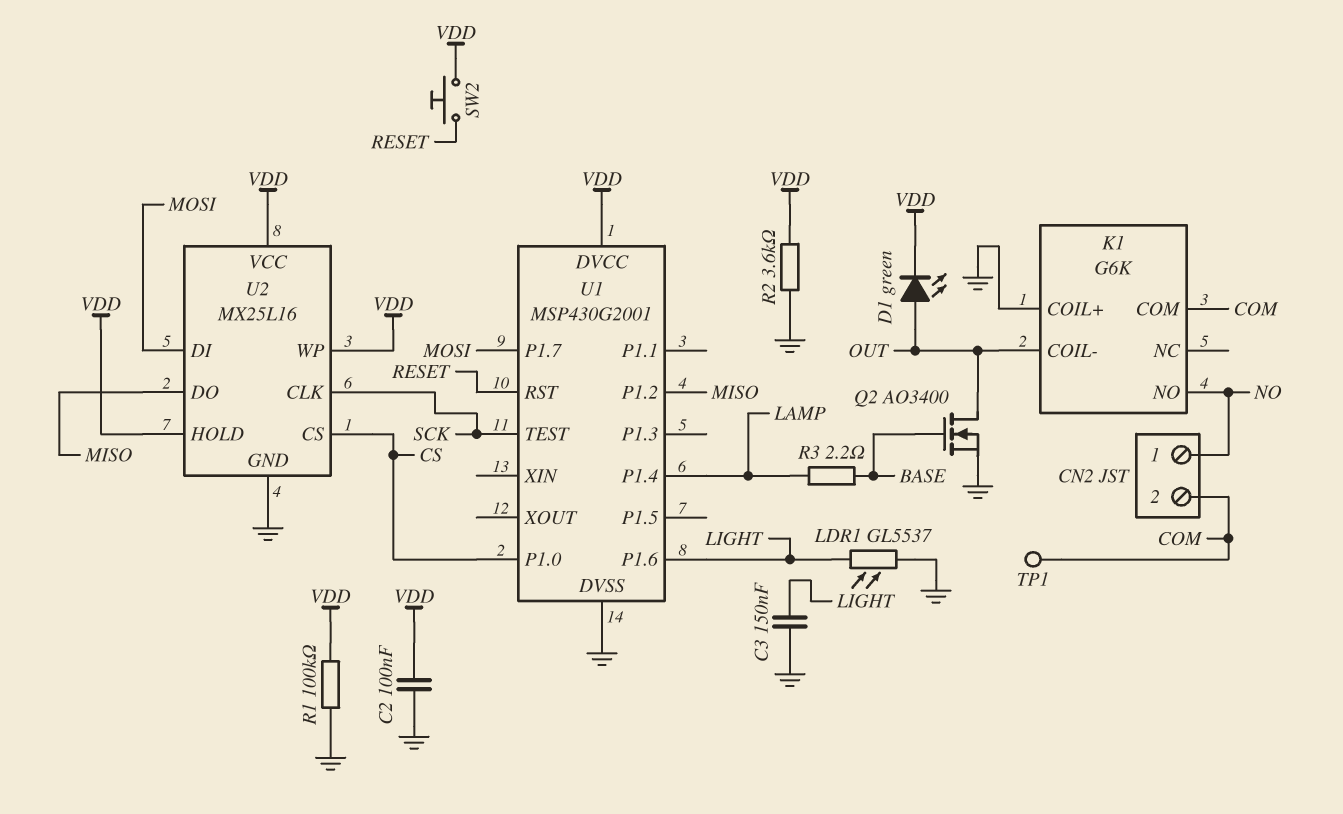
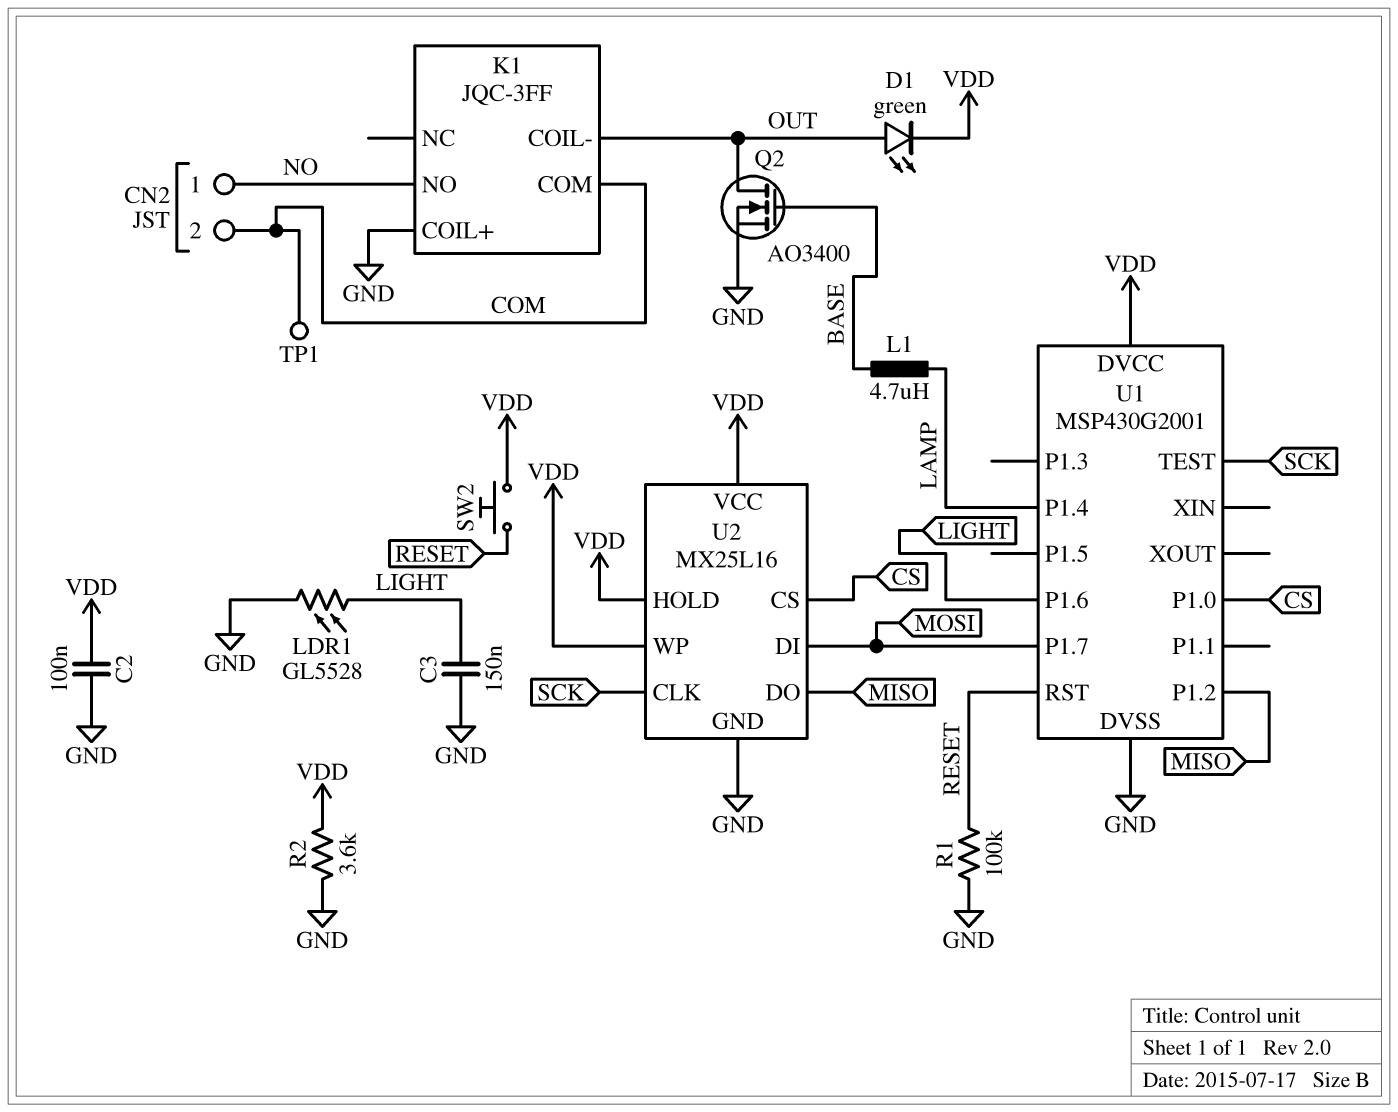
K1: G6K -> JQC-3FF
L1: none -> 4.7uH (BASE, LAMP)
LDR1: GL5537 (GND, LIGHT) -> GL5528 (GND, LIGHT)
R1: 100k (GND, VDD) -> 100k (GND, RESET)
R3: 2.2 (BASE, LAMP) -> none

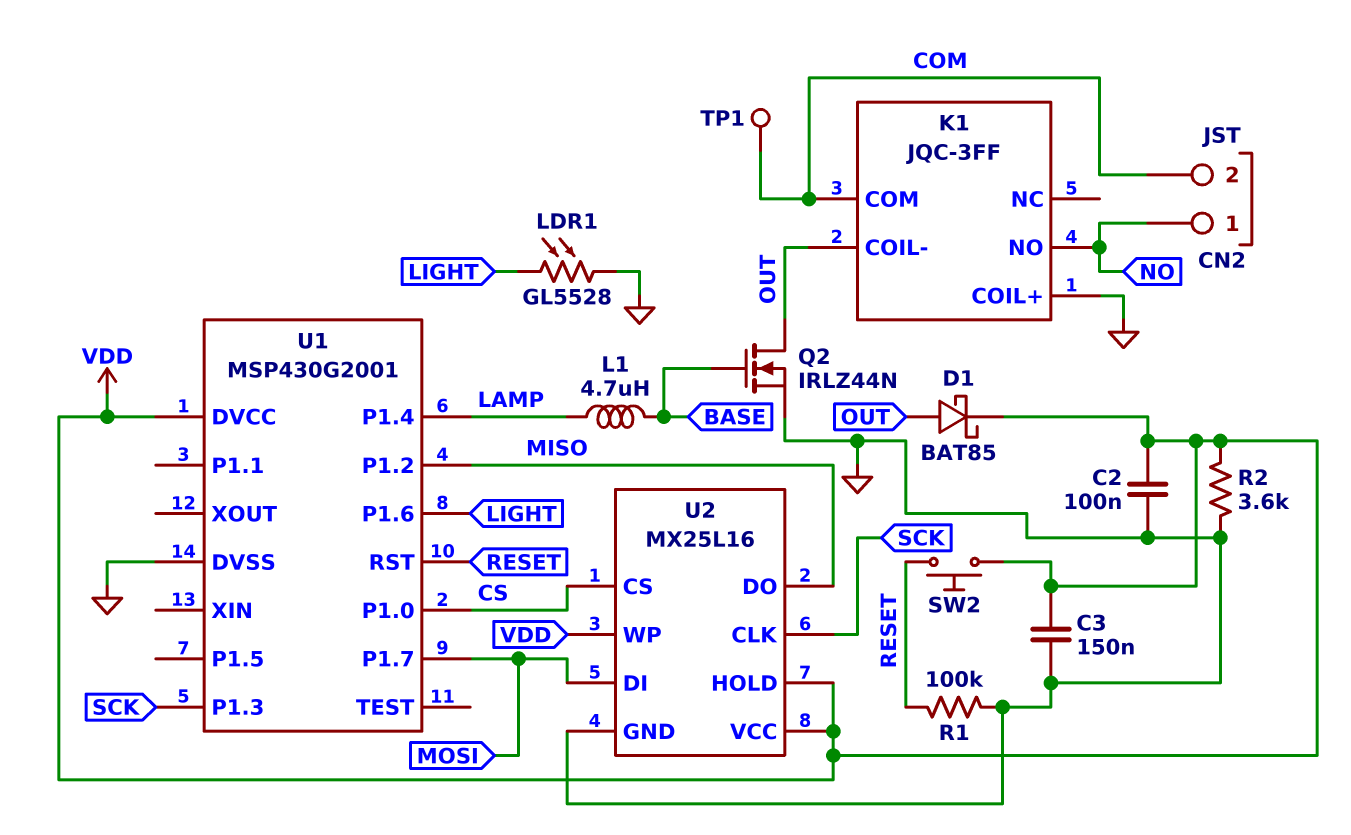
C3: 150nF (GND, LIGHT) -> 150nF (GND, VDD)
D1: LED green (A OUT, K VDD) -> schottky BAT85 (A OUT, K VDD)
Q2: NMOS AO3400 (G BASE, D OUT, S GND) -> NMOS IRLZ44N (G BASE, D OUT, S GND)
U1 pin P1.3: none -> SCK
U1 pin TEST: SCK -> none

